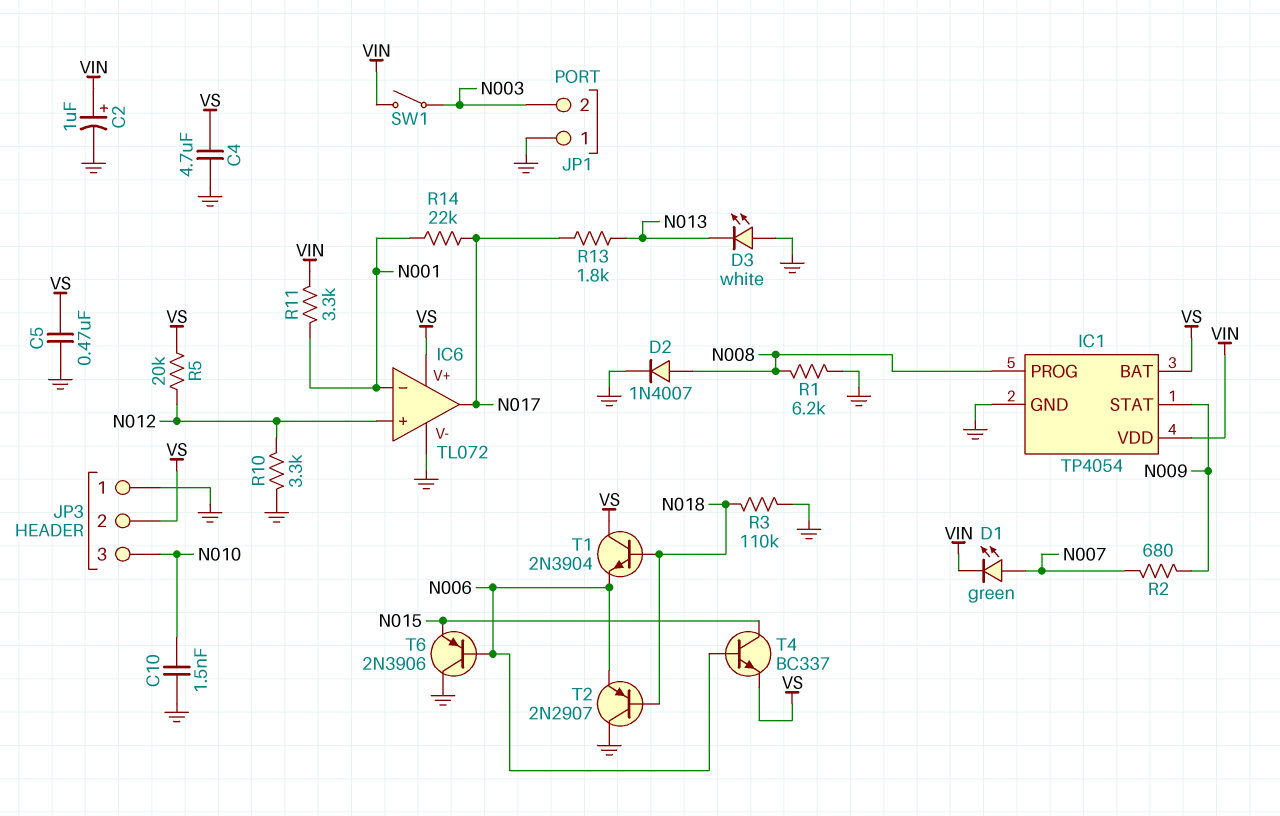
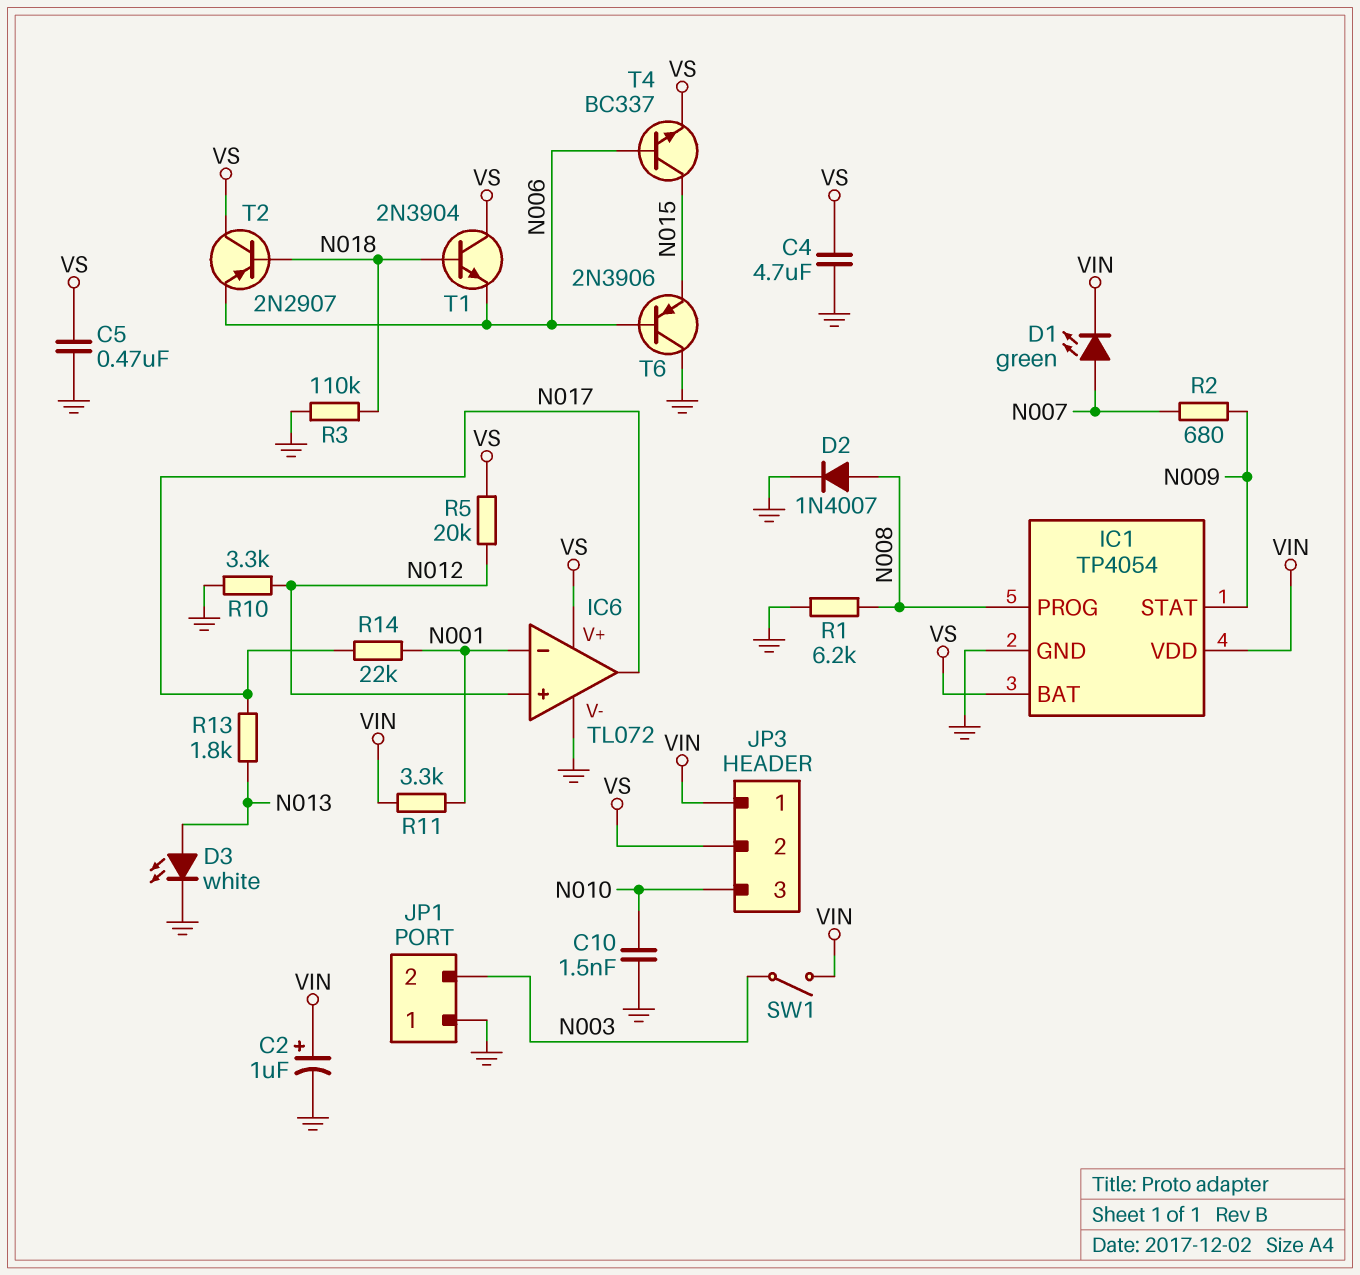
D3: LED white (A GND, K N013) -> LED white (A N013, K GND)
JP3 pin 1: GND -> VIN
T2: PNP 2N2907 (B N018, C GND, E N006) -> PNP 2N2907 (B N018, C VS, E N006)

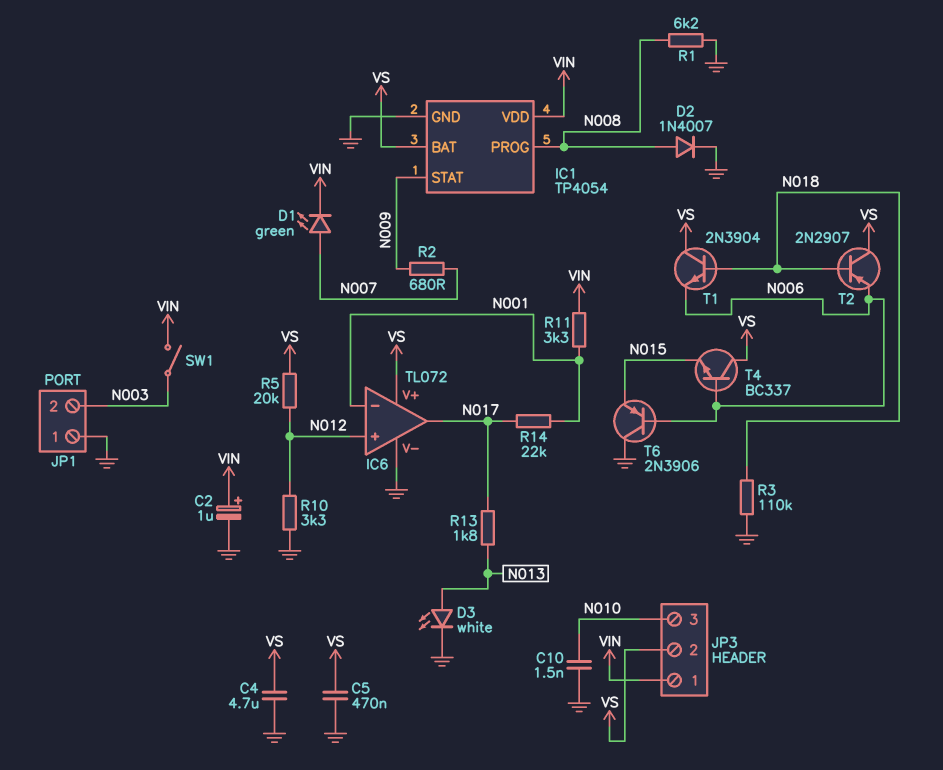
T4: NPN BC337 (B N006, C N015, E VS) -> NPN BC337 (B N006, C VS, E N015)

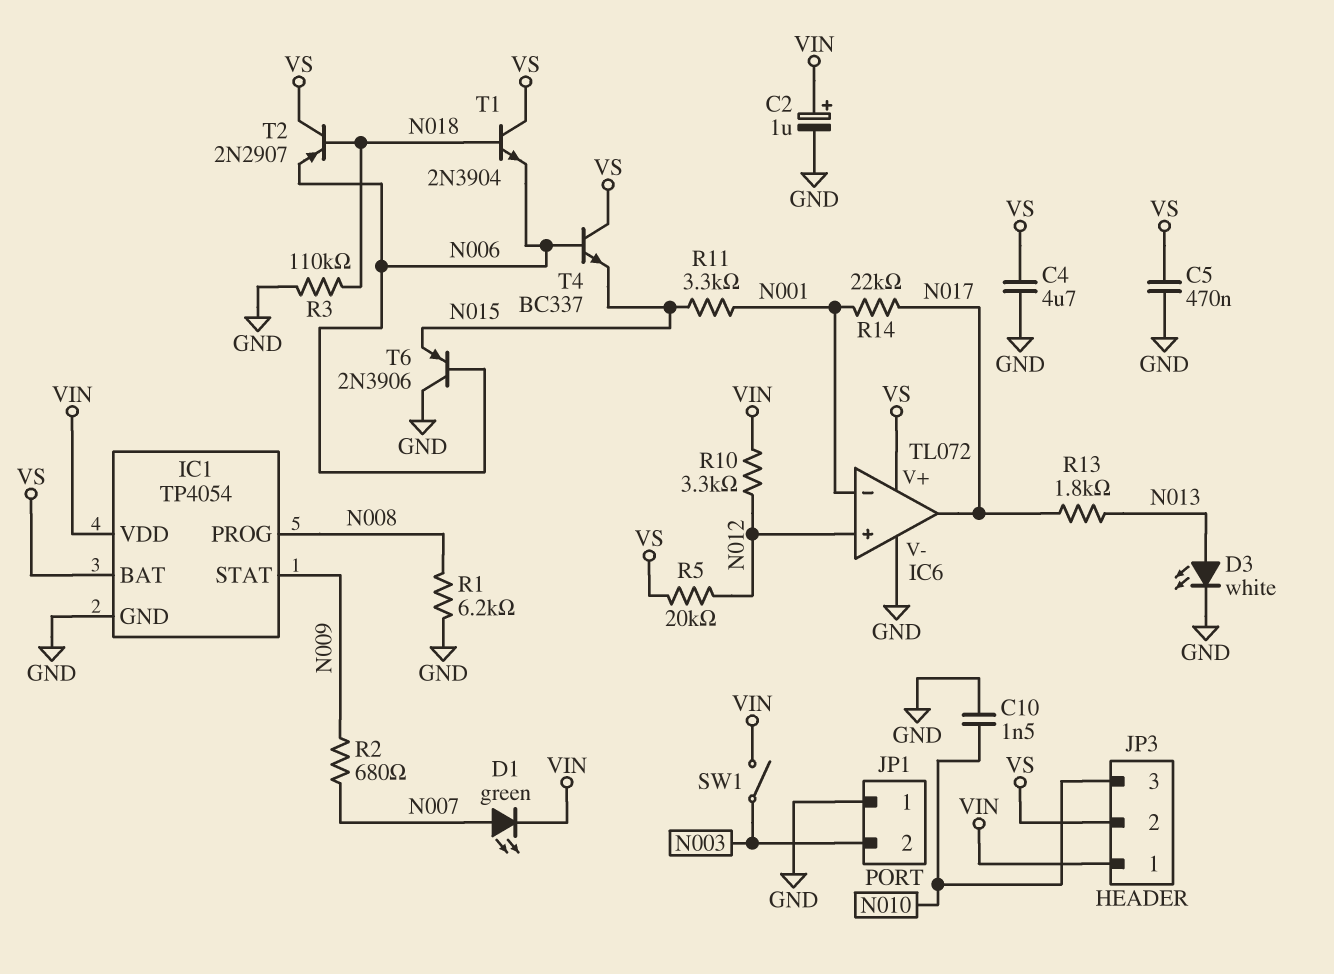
D2: diode 1N4007 (A N008, K GND) -> none
R10: 3.3k (GND, N012) -> 3.3k (N012, VIN)
R11: 3.3k (N001, VIN) -> 3.3k (N001, N015)

